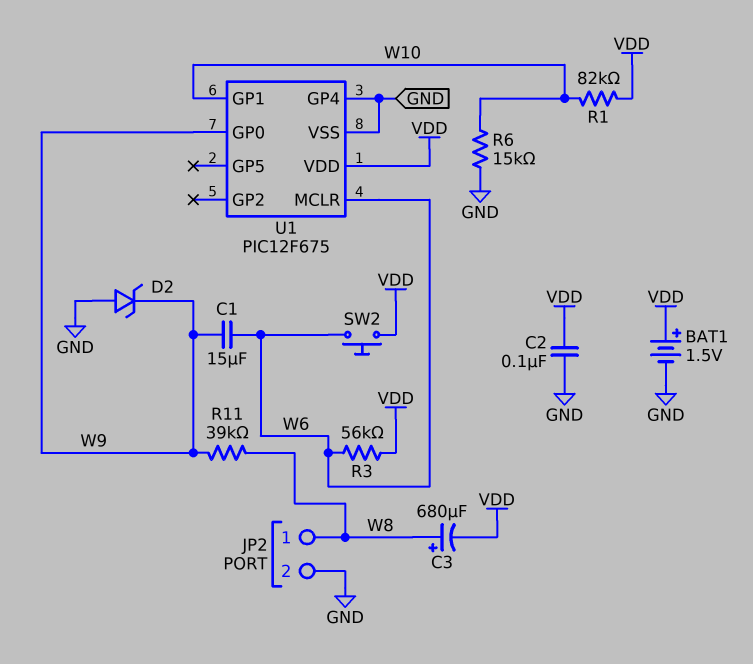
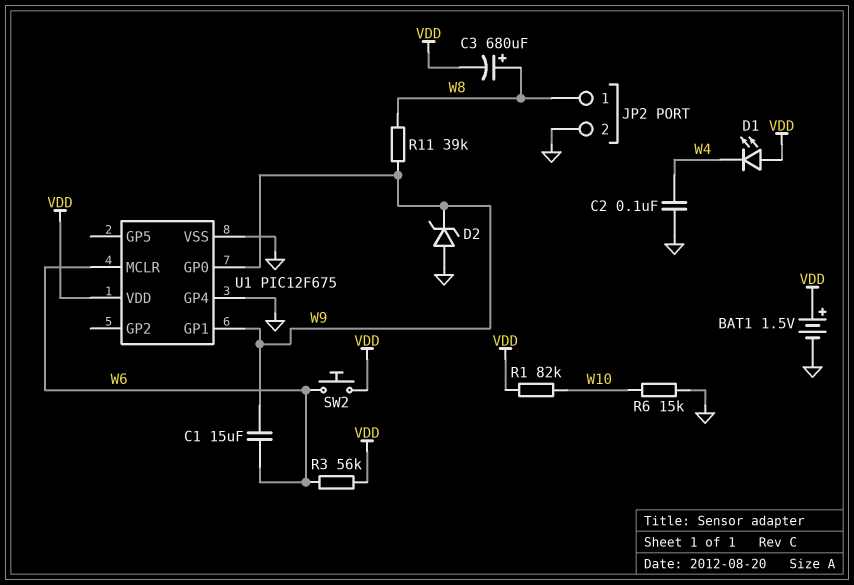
C2: 100nF (GND, VDD) -> 100nF (GND, W4)
D1: none -> LED (A VDD, K W4)
U1 pin GP1: W10 -> W9

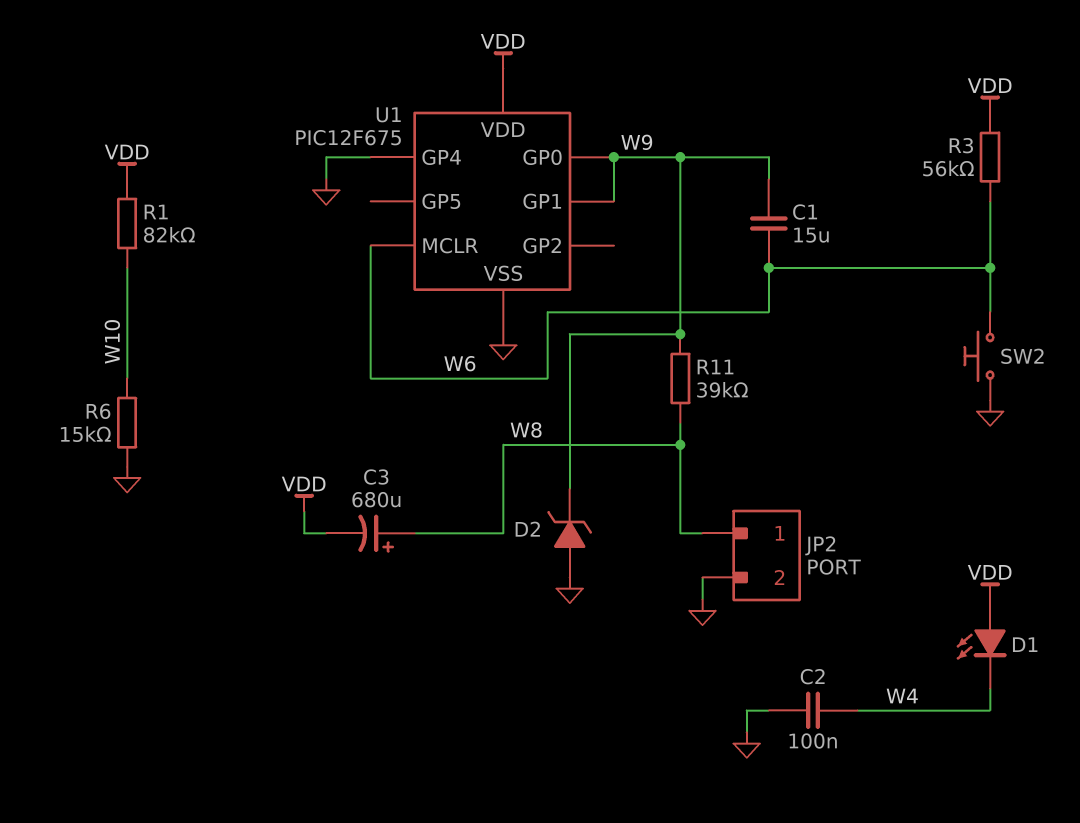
BAT1: 1.5V (plus VDD, minus GND) -> none
SW2: button (VDD, W6) -> button (GND, W6)

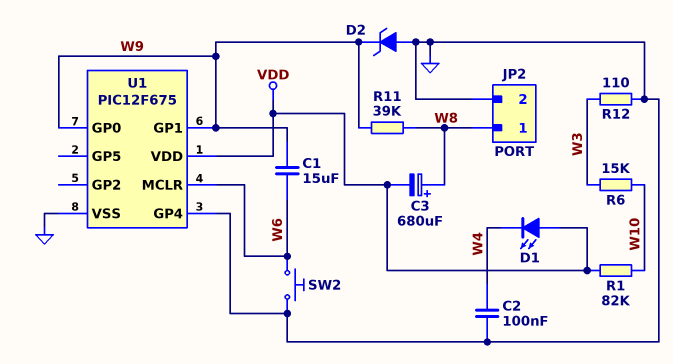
R3: 56k (VDD, W6) -> none
R6: 15k (GND, W10) -> 15k (W3, W10)
R12: none -> 110 (GND, W3)

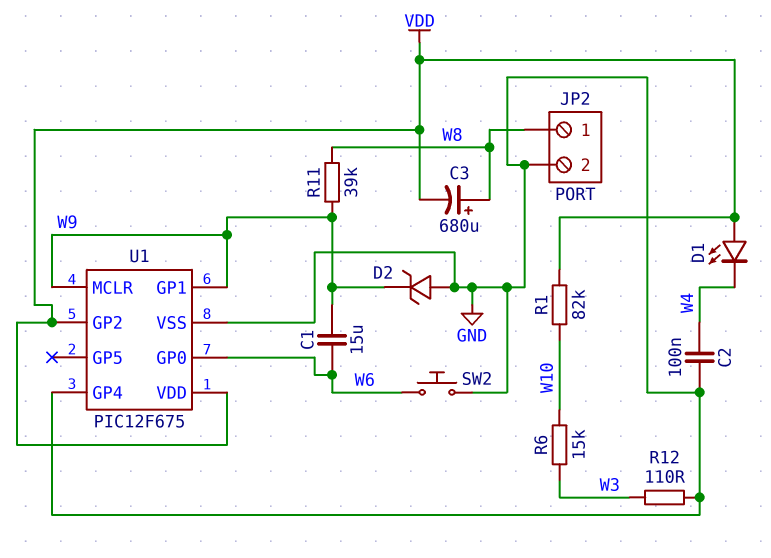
U1 pin GP0: W9 -> W6
U1 pin GP2: none -> VDD
U1 pin MCLR: W6 -> W9

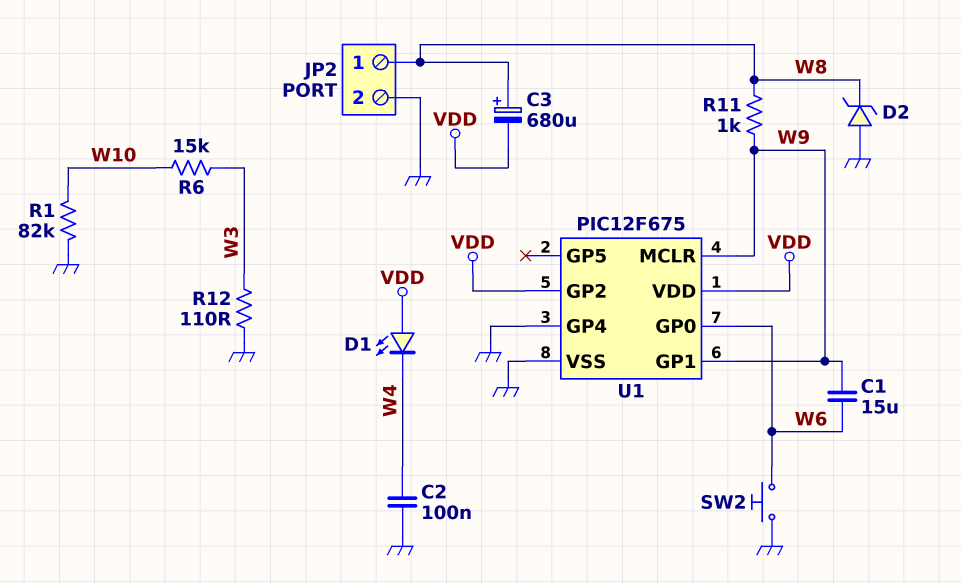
D2: zener (A GND, K W9) -> zener (A GND, K W8)
R1: 82k (VDD, W10) -> 82k (GND, W10)
R11: 39k (W8, W9) -> 1k (W8, W9)

